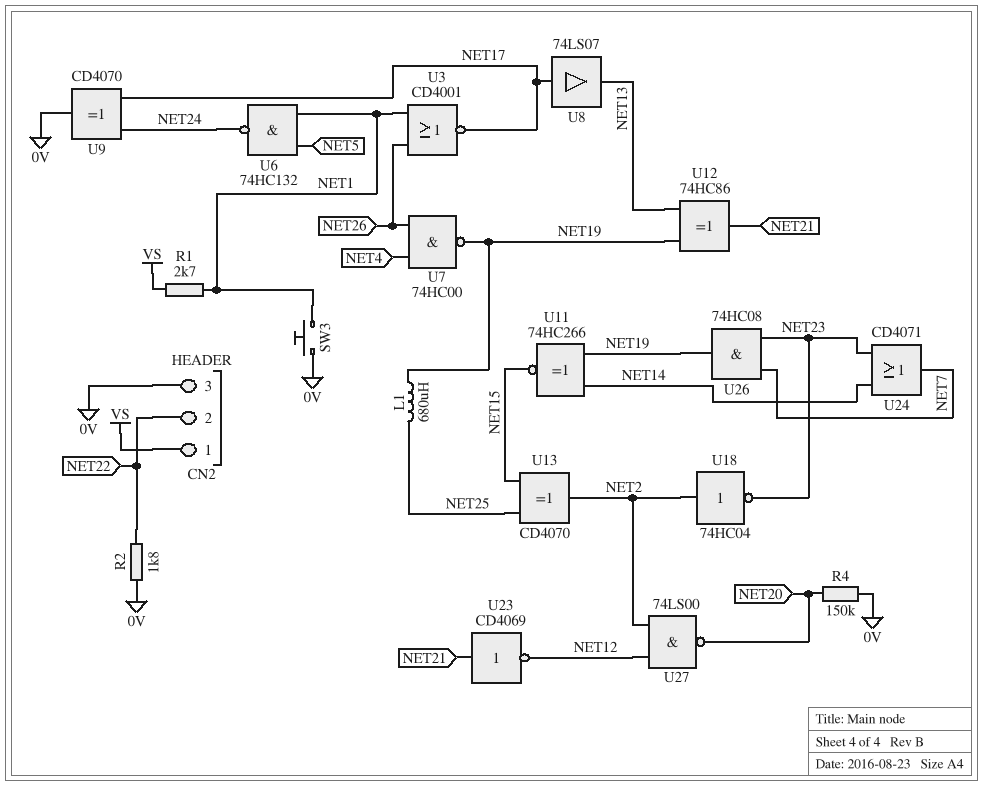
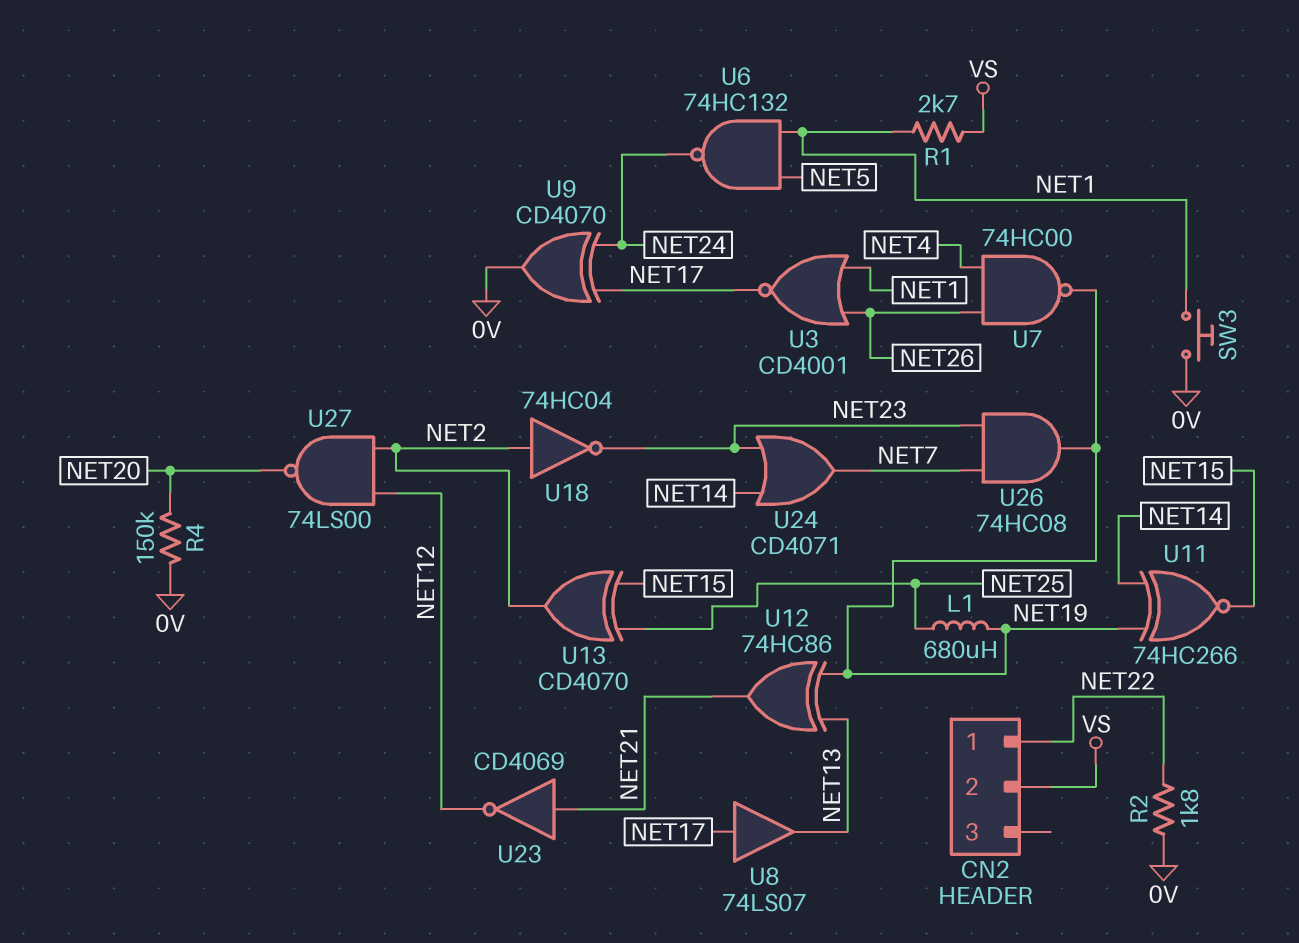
CN2 pin 1: VS -> NET22
CN2 pin 2: NET22 -> VS
CN2 pin 3: 0V -> none

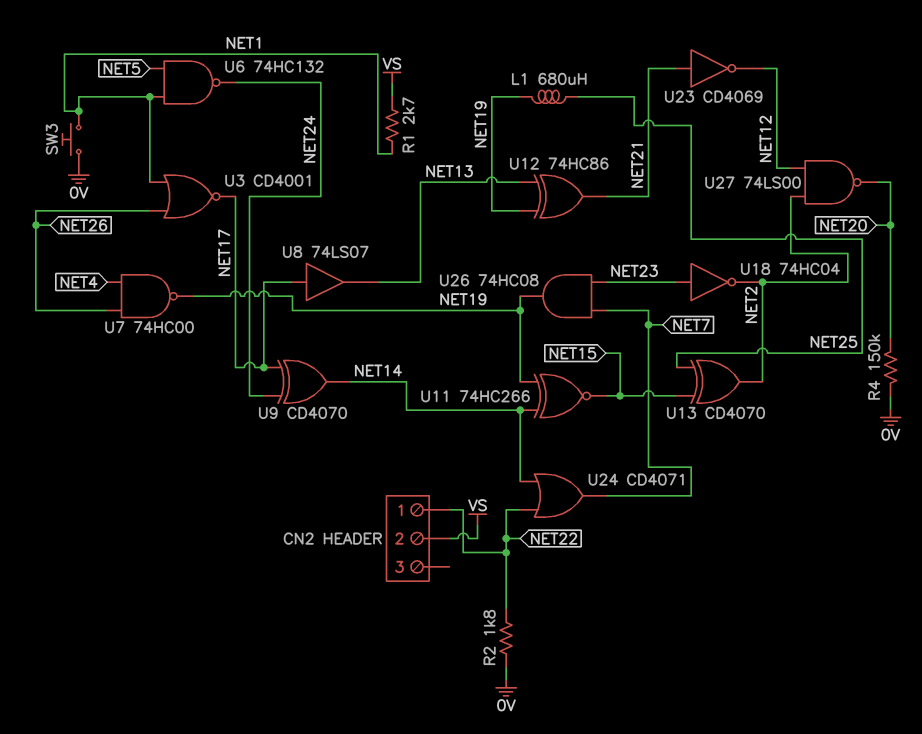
U9: XOR CD4070 (in NET17, in NET24, out 0V) -> XOR CD4070 (in NET17, in NET24, out NET14)
U18: NOT 74HC04 (in NET2, out NET23) -> NOT 74HC04 (in NET23, out NET2)
U24: OR CD4071 (in NET14, in NET23, out NET7) -> OR CD4071 (in NET14, in NET22, out NET7)

